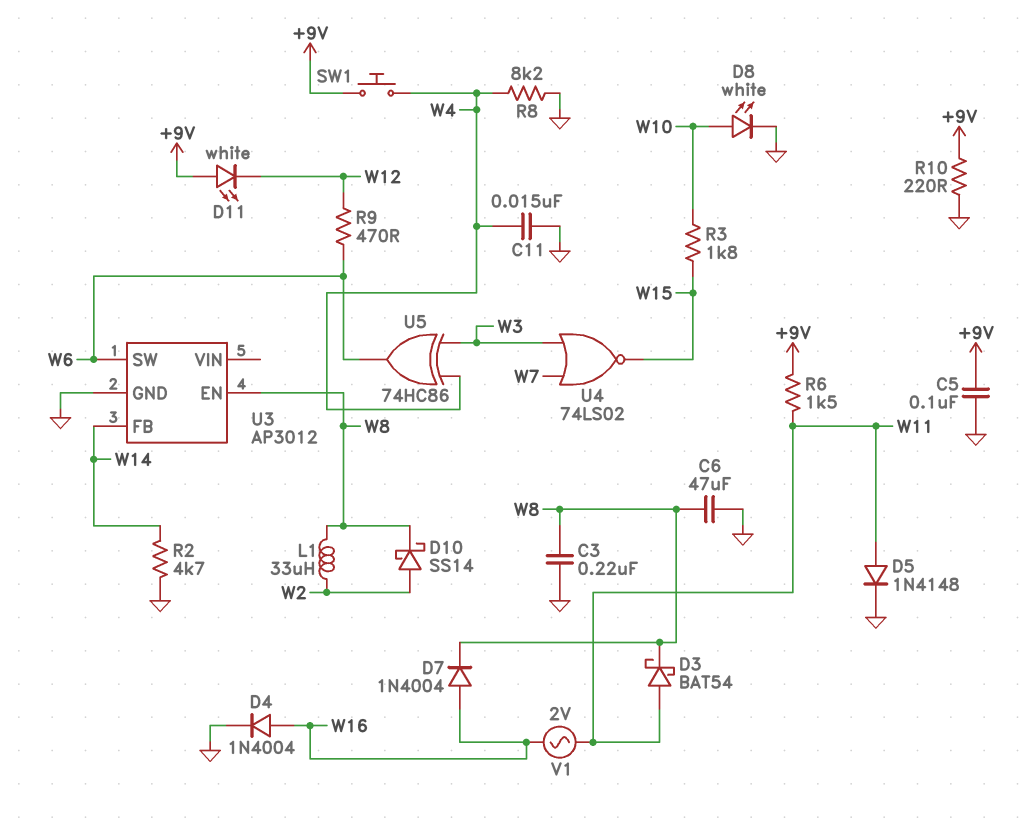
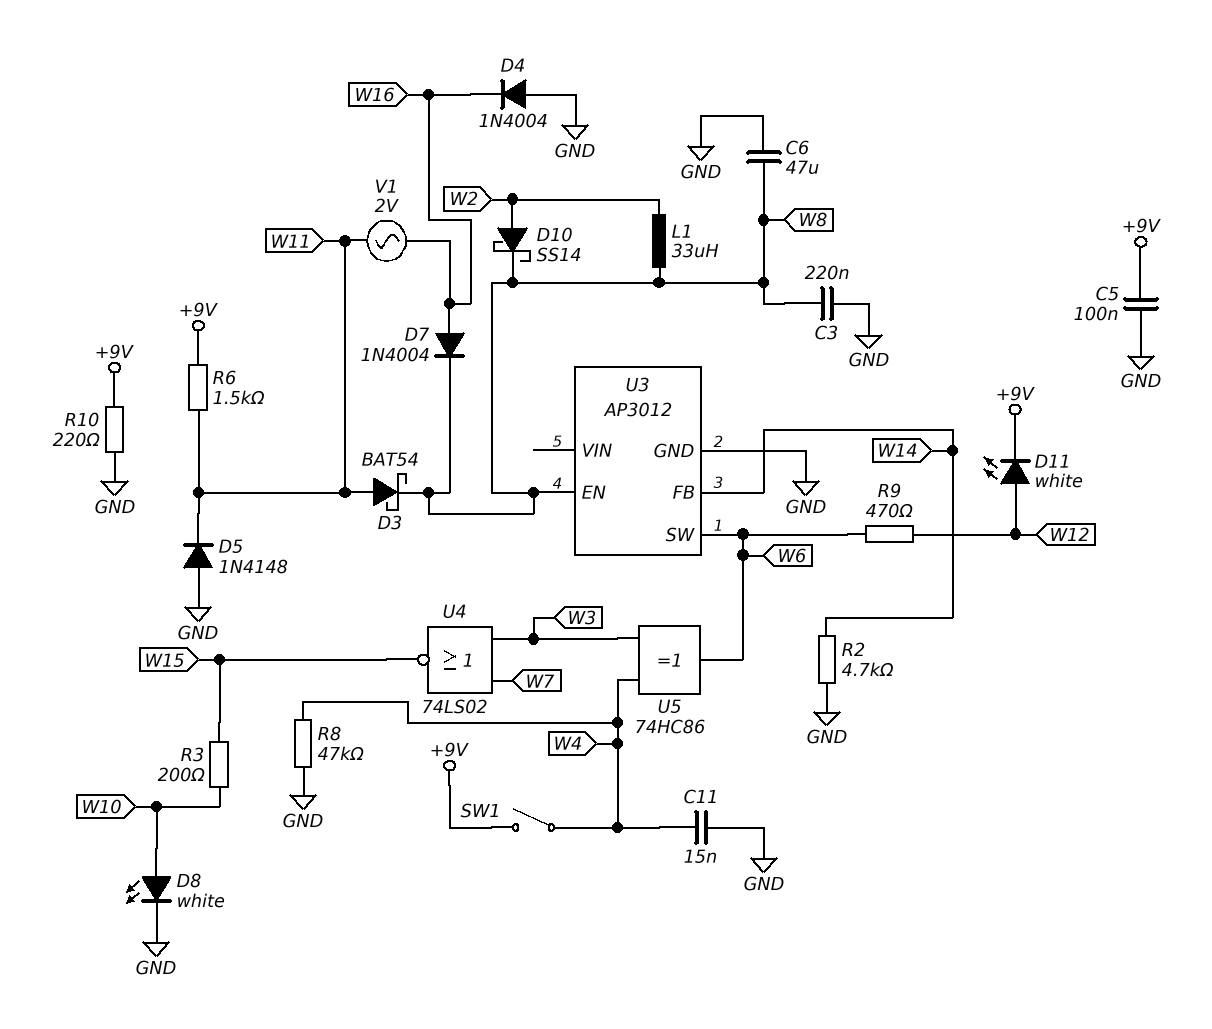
D4: diode 1N4004 (A W16, K GND) -> diode 1N4004 (A GND, K W16)
D5: diode 1N4148 (A W11, K GND) -> diode 1N4148 (A GND, K W11)
D11: LED white (A +9V, K W12) -> LED white (A W12, K +9V)
R3: 1.8k (W10, W15) -> 200 (W10, W15)
R8: 8.2k (GND, W4) -> 47k (GND, W4)
SW1: button (+9V, W4) -> switch (+9V, W4)

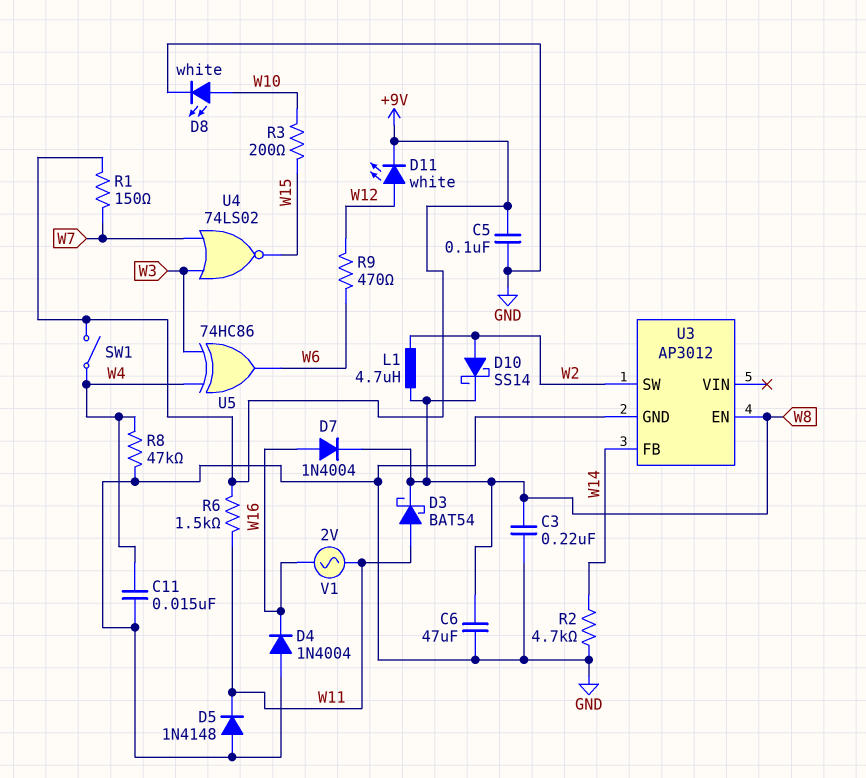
L1: 33uH (W2, W8) -> 4.7uH (W2, W8)
R1: none -> 150 (+9V, W7)
R10: 220 (+9V, GND) -> none
U3 pin SW: W6 -> W2

